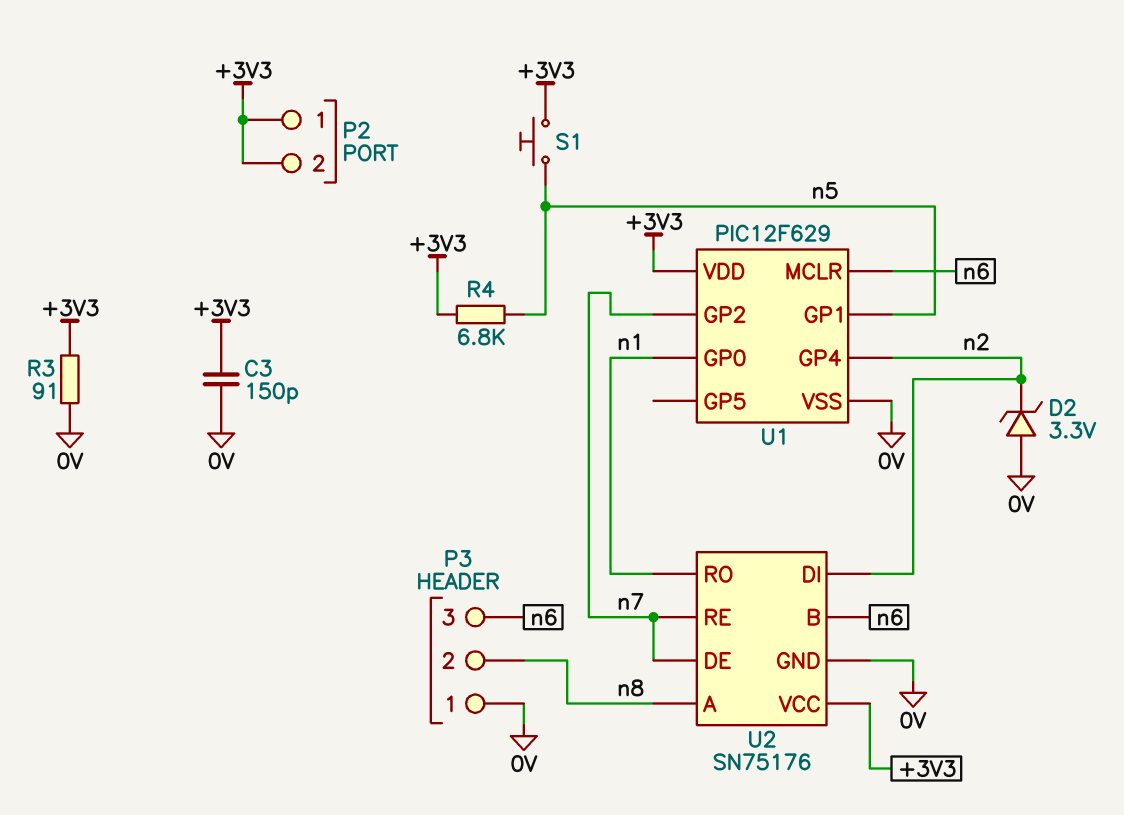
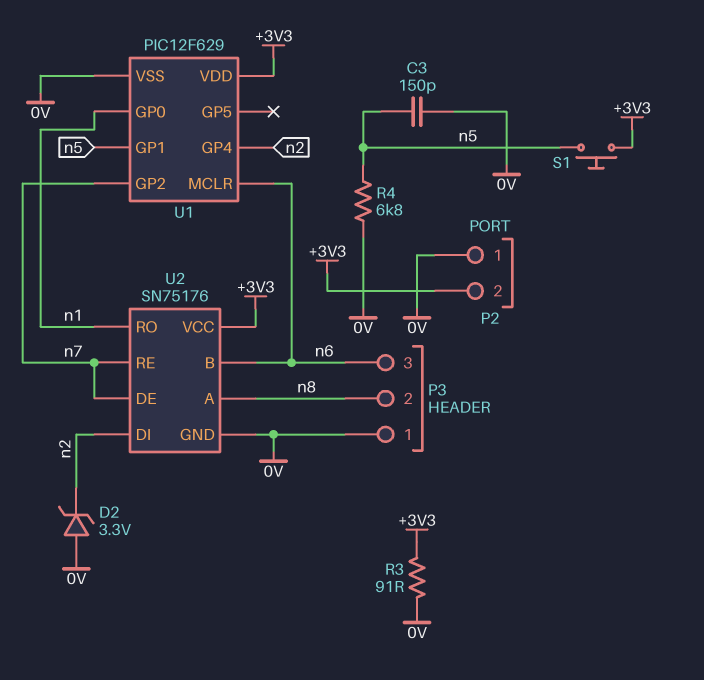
C3: 150pF (+3V3, 0V) -> 150pF (0V, n5)
P2 pin 1: +3V3 -> 0V
R4: 6.8k (+3V3, n5) -> 6.8k (0V, n5)

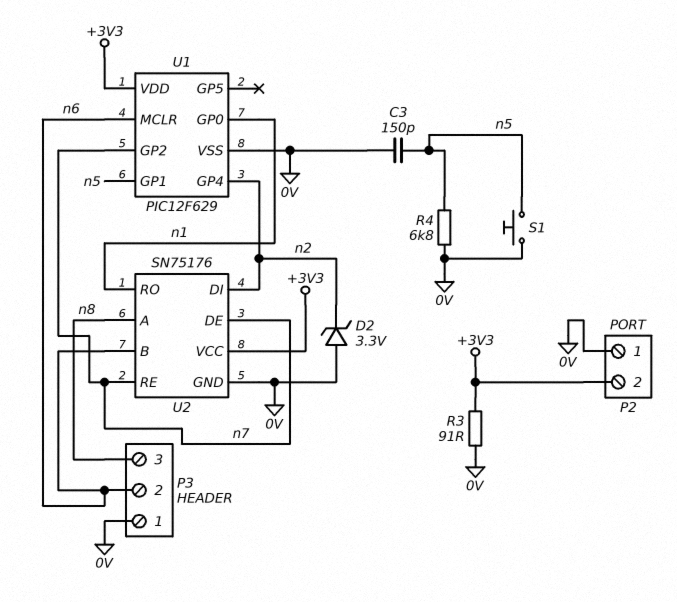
P3 pin 2: n8 -> n6
P3 pin 3: n6 -> n8
S1: button (+3V3, n5) -> button (0V, n5)

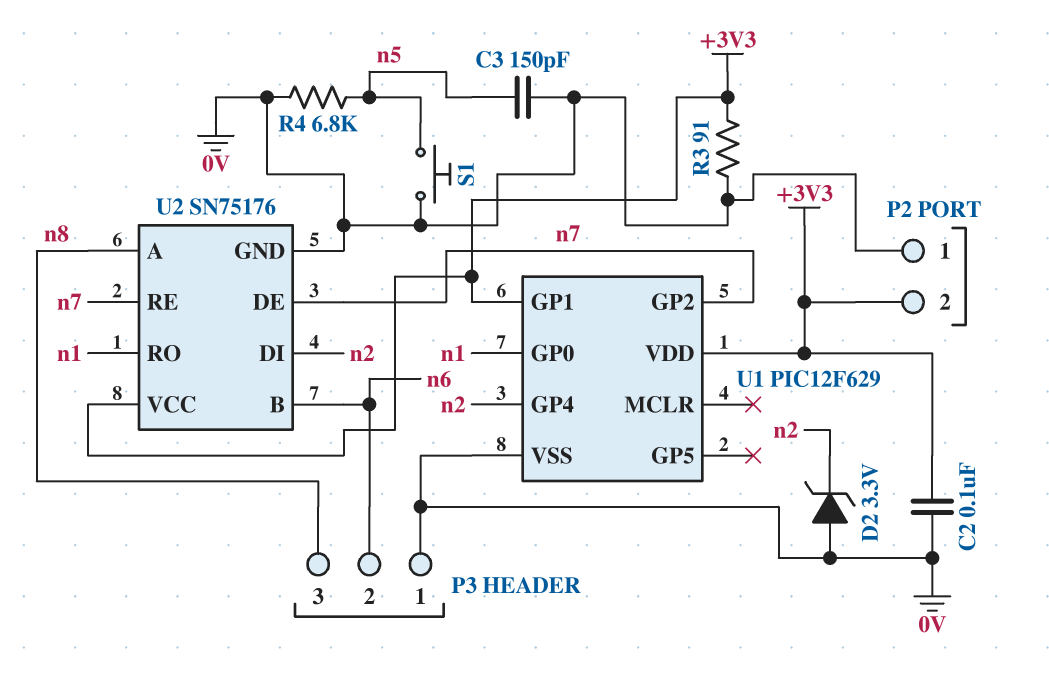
C2: none -> 100nF (+3V3, 0V)
U1 pin GP1: n5 -> +3V3
U1 pin MCLR: n6 -> none

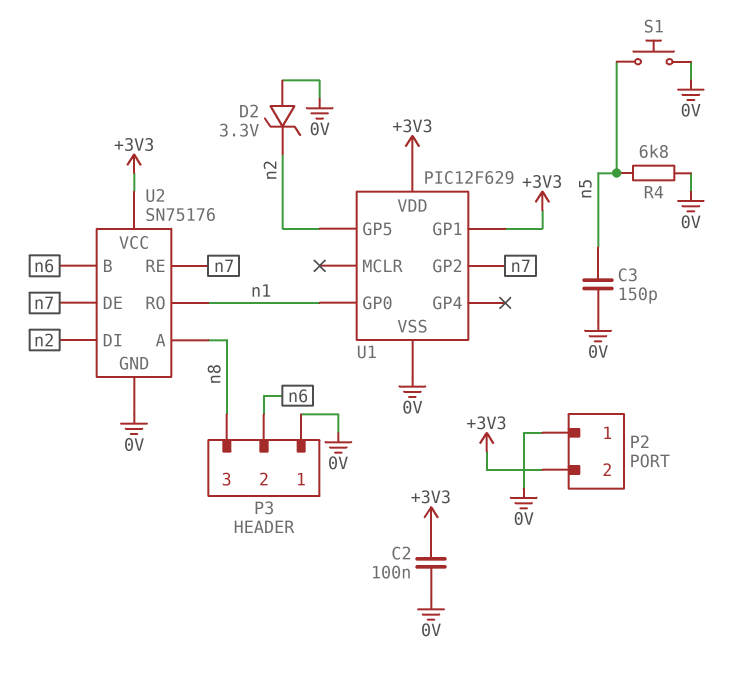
R3: 91 (+3V3, 0V) -> none
U1 pin GP4: n2 -> none
U1 pin GP5: none -> n2

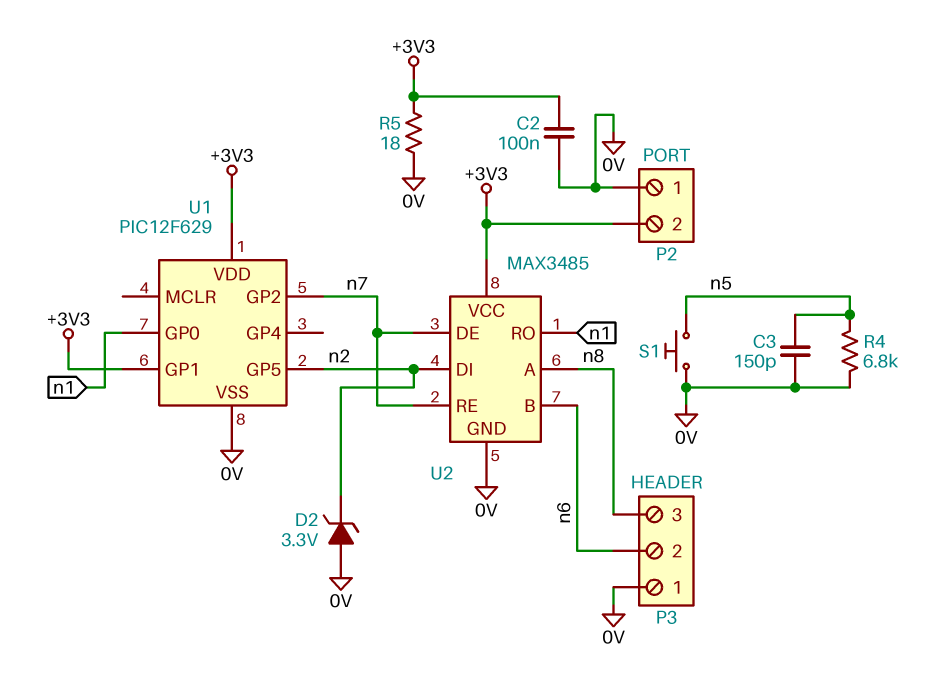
R5: none -> 18 (+3V3, 0V)
U2: SN75176 -> MAX3485

